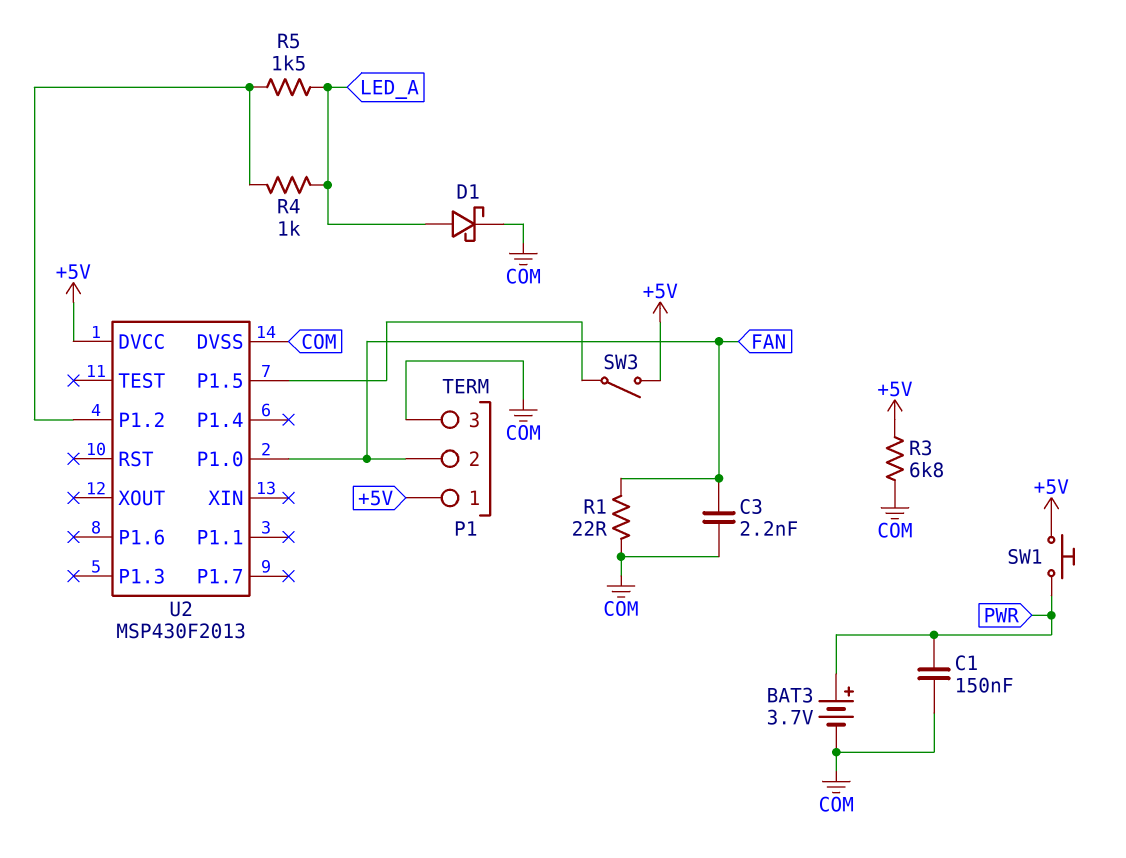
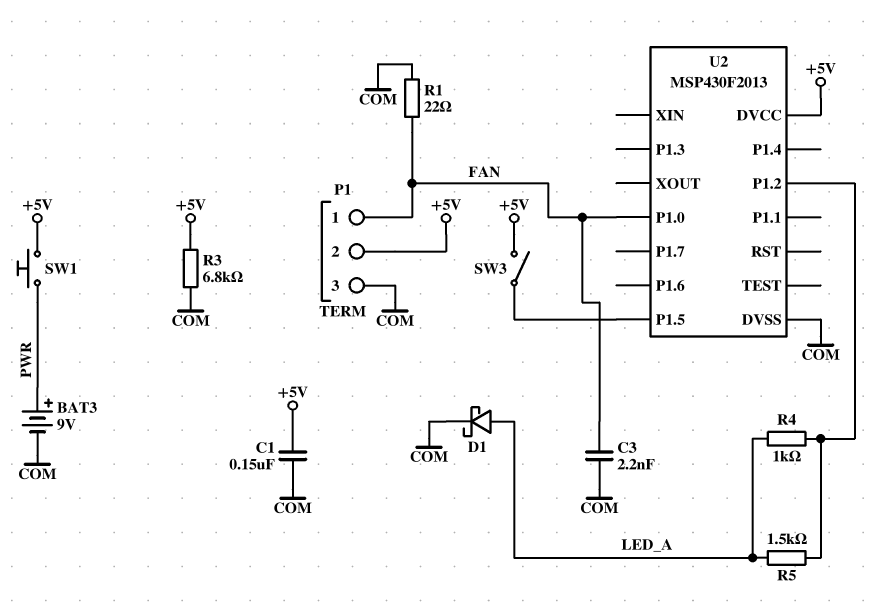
BAT3: 3.7V (plus PWR, minus COM) -> 9V (plus PWR, minus COM)
C1: 150nF (COM, PWR) -> 150nF (+5V, COM)
P1 pin 1: +5V -> FAN
P1 pin 2: FAN -> +5V

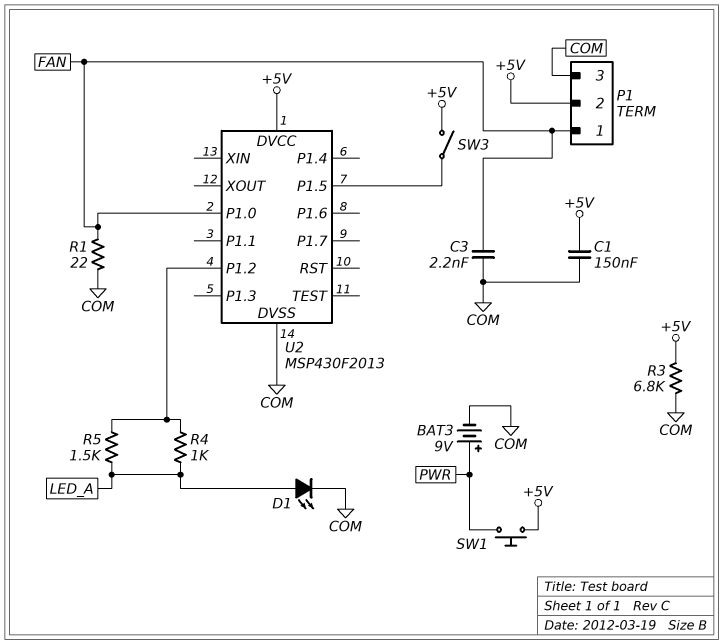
D1: schottky (A LED_A, K COM) -> LED (A LED_A, K COM)

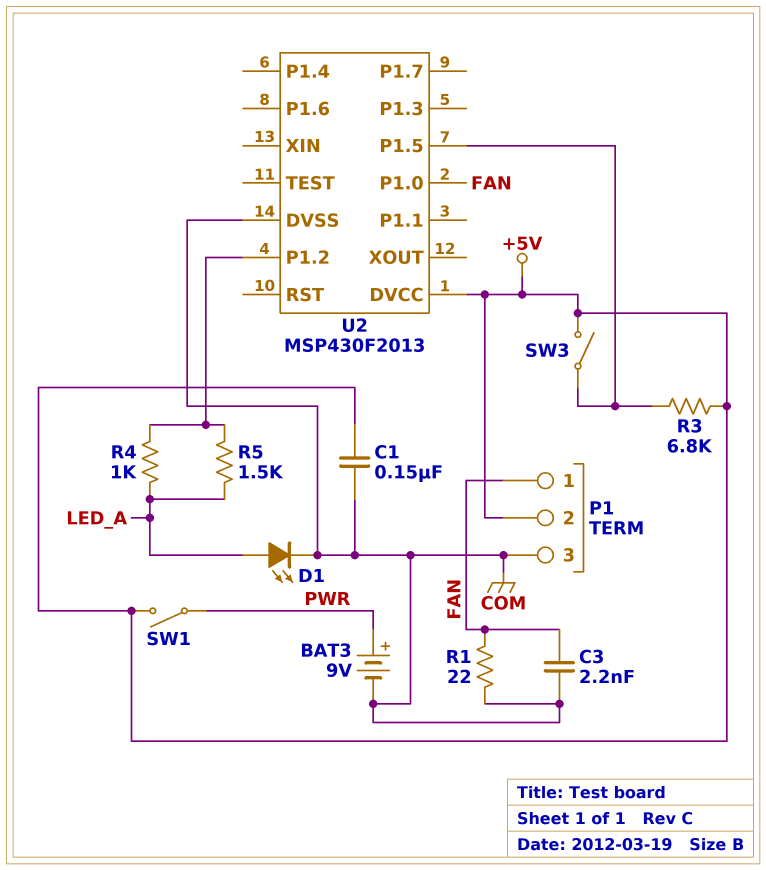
R3: 6.8k (+5V, COM) -> 6.8k (+5V, U2/P1.5)
SW1: button (+5V, PWR) -> switch (+5V, PWR)

